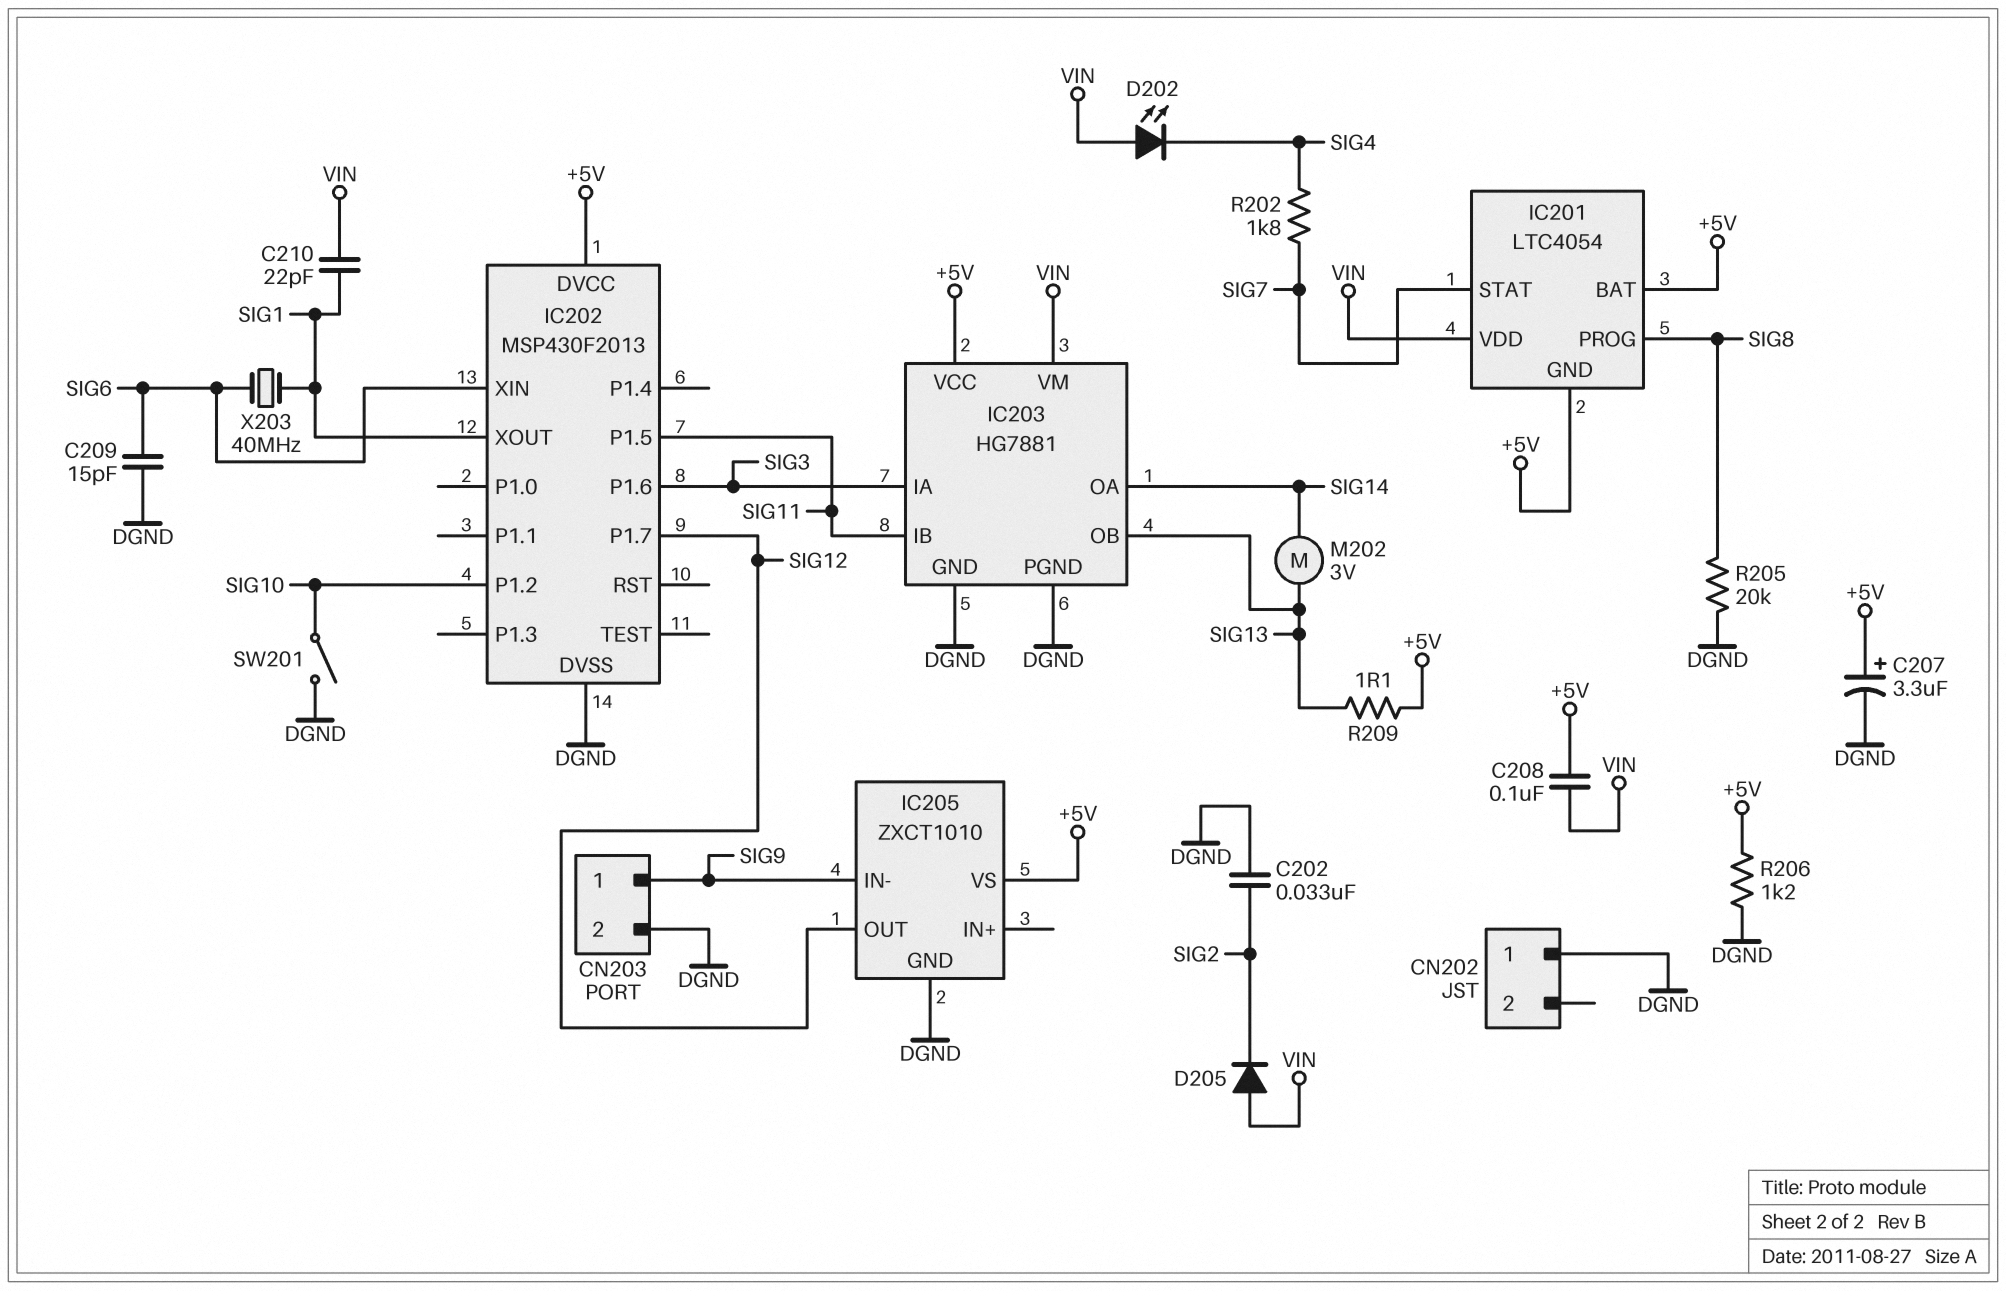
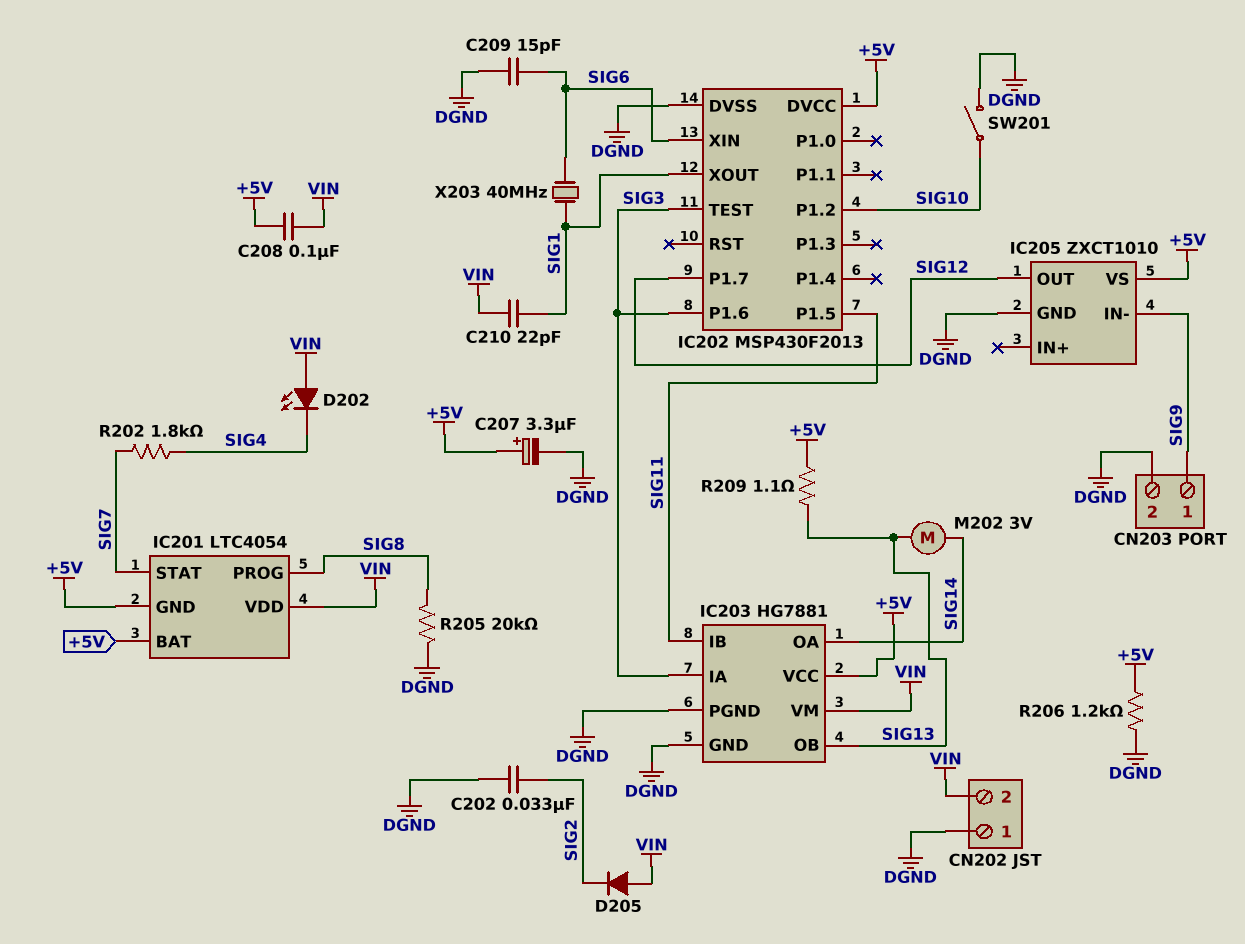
CN202 pin 2: none -> VIN
IC202 pin TEST: none -> SIG3

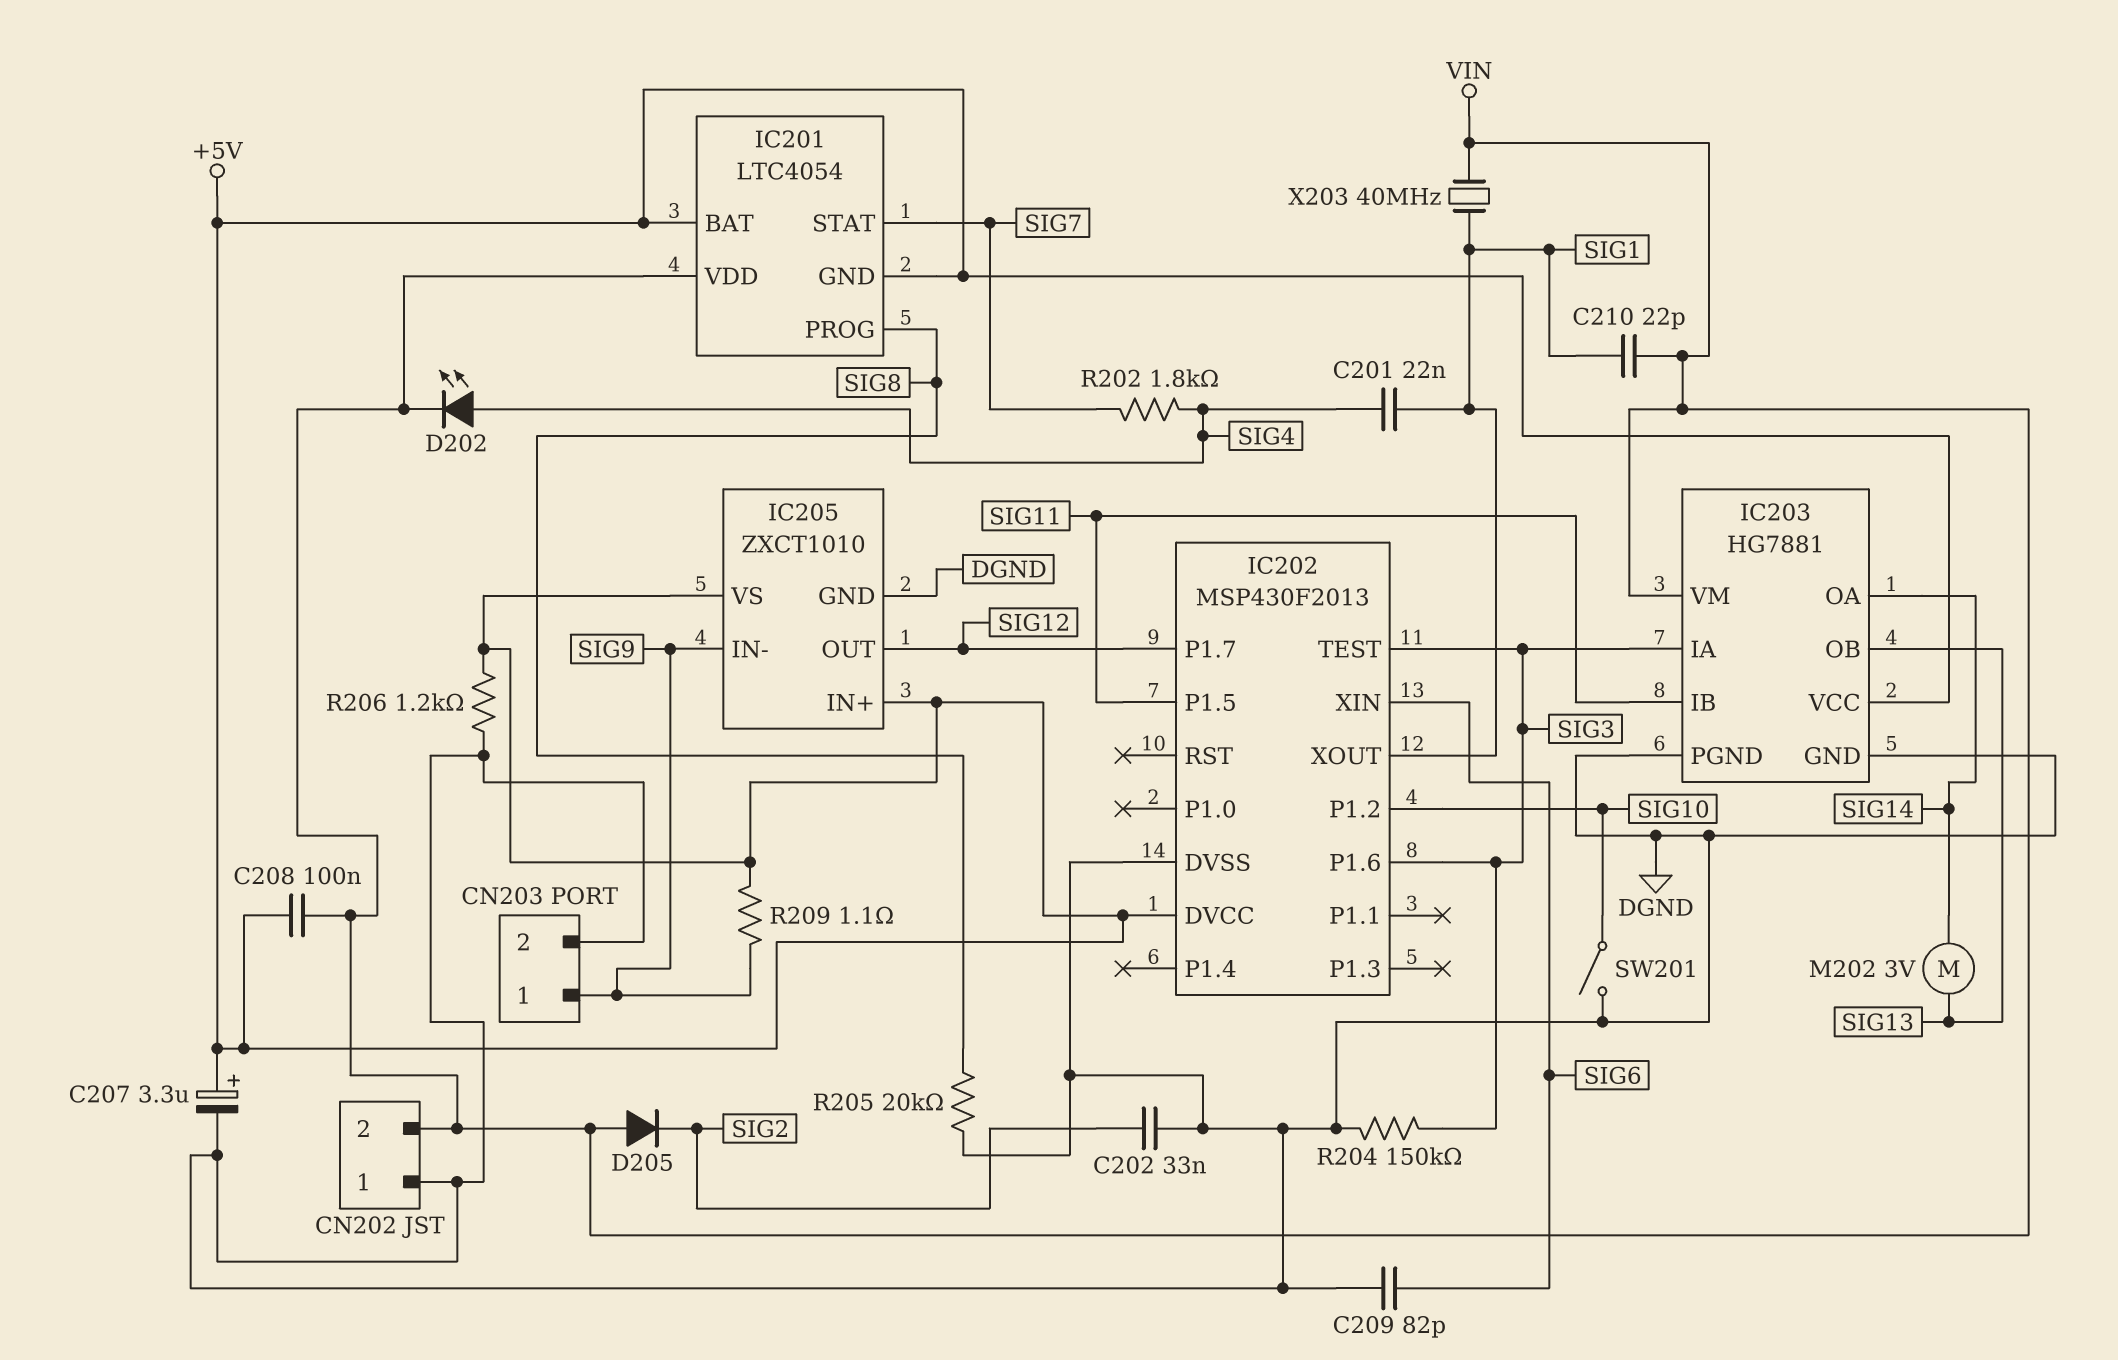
C201: none -> 22nF (SIG1, SIG4)
C209: 15pF (DGND, SIG6) -> 82pF (DGND, SIG6)
D202: LED (A VIN, K SIG4) -> LED (A SIG4, K VIN)
IC205 pin IN+: none -> +5V
R204: none -> 150k (DGND, SIG3)
R209: 1.1 (+5V, SIG13) -> 1.1 (+5V, SIG9)
X203: 40MHz (SIG1, SIG6) -> 40MHz (SIG1, VIN)

